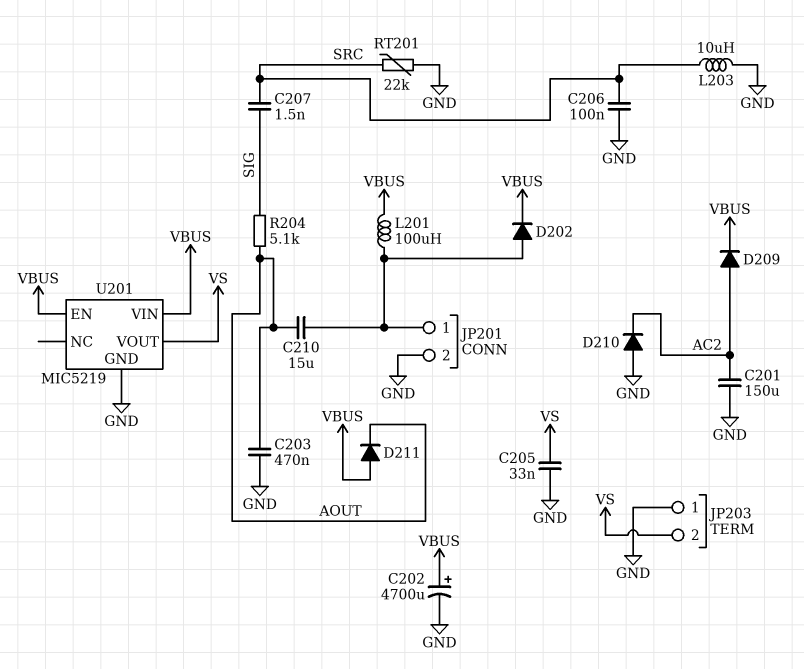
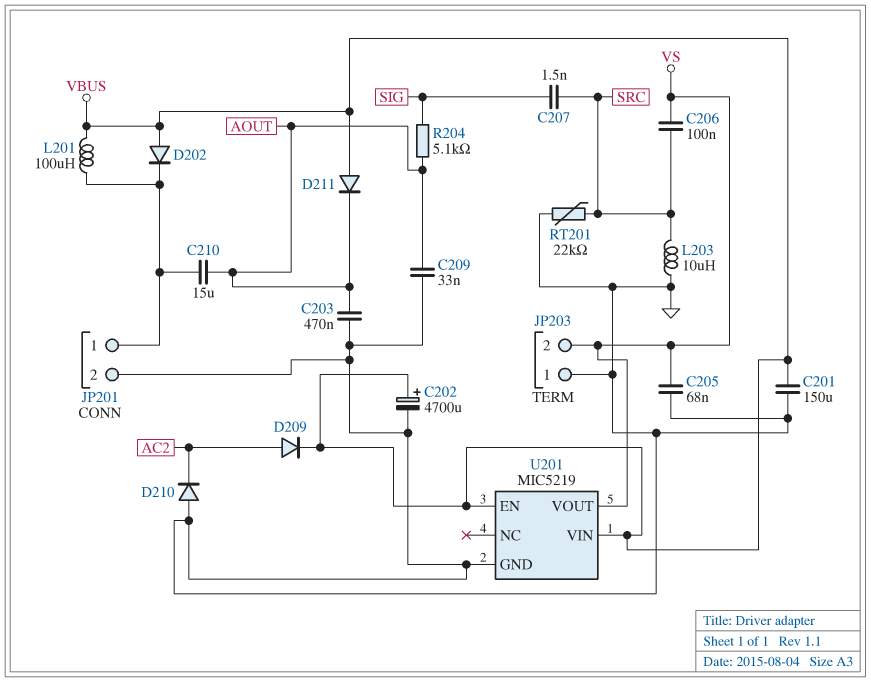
C201: 150uF (AC2, GND) -> 150uF (GND, VBUS)
C205: 33nF (GND, VS) -> 68nF (GND, VS)
C206: 100nF (GND, SRC) -> 100nF (SRC, VS)
C209: none -> 33nF (AOUT, GND)
D202: diode (A JP201/1, K VBUS) -> diode (A VBUS, K JP201/1)

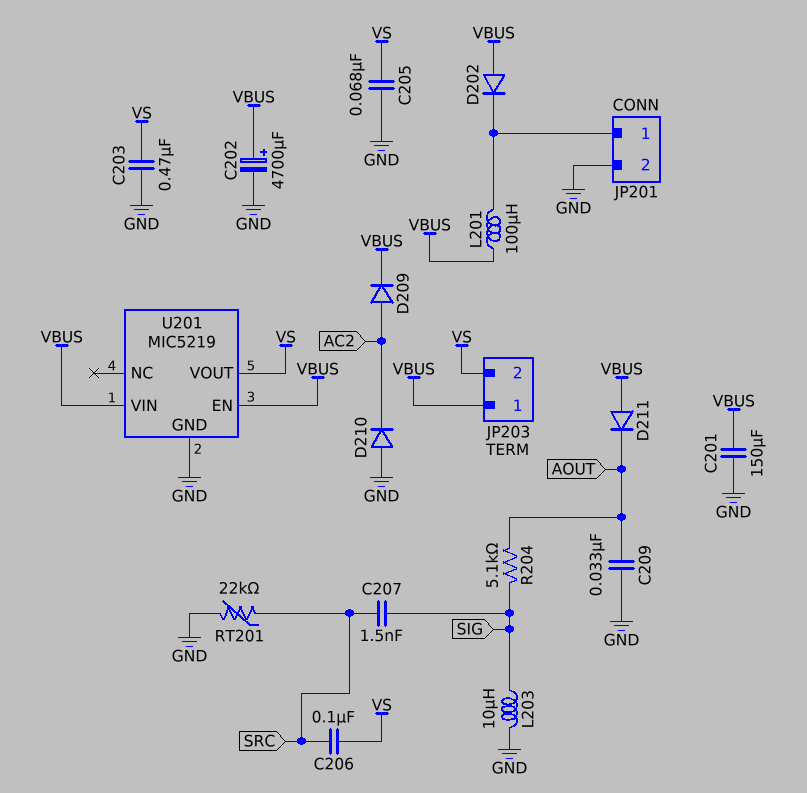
C203: 470nF (AOUT, GND) -> 470nF (GND, VS)
C210: 15uF (AOUT, JP201/1) -> none
JP203 pin 1: GND -> VBUS
L203: 10uH (GND, SRC) -> 10uH (GND, SIG)

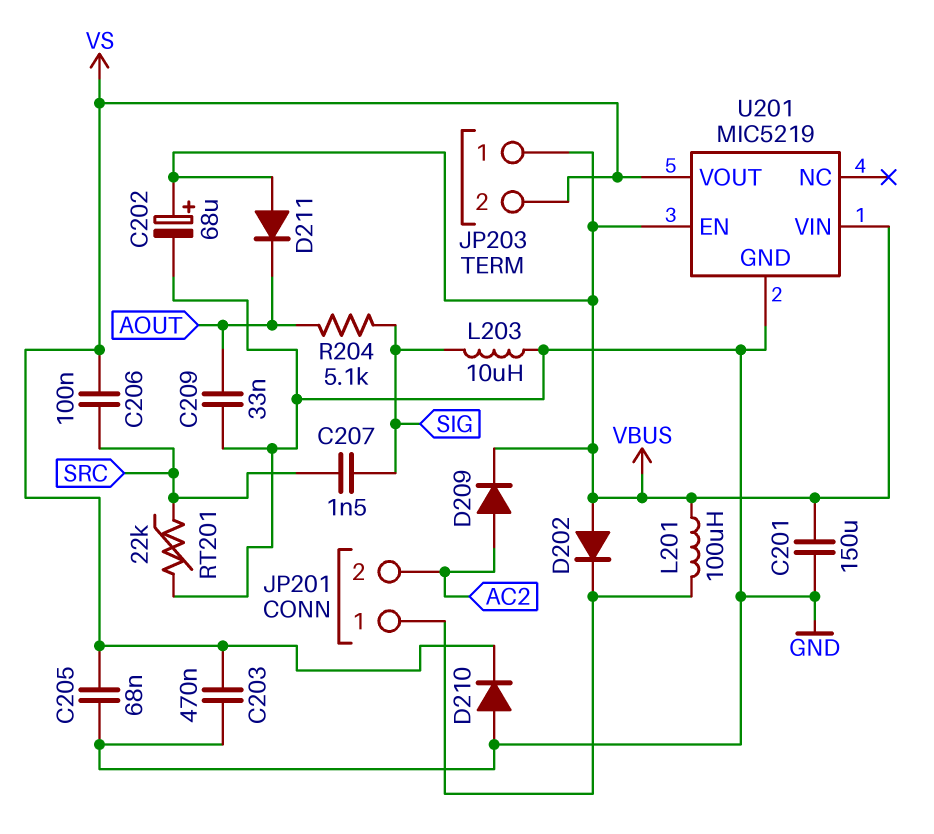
C202: 4700uF (plus VBUS, minus GND) -> 68uF (plus VBUS, minus GND)
D210: diode (A GND, K AC2) -> diode (A GND, K VS)
JP201 pin 2: GND -> AC2

